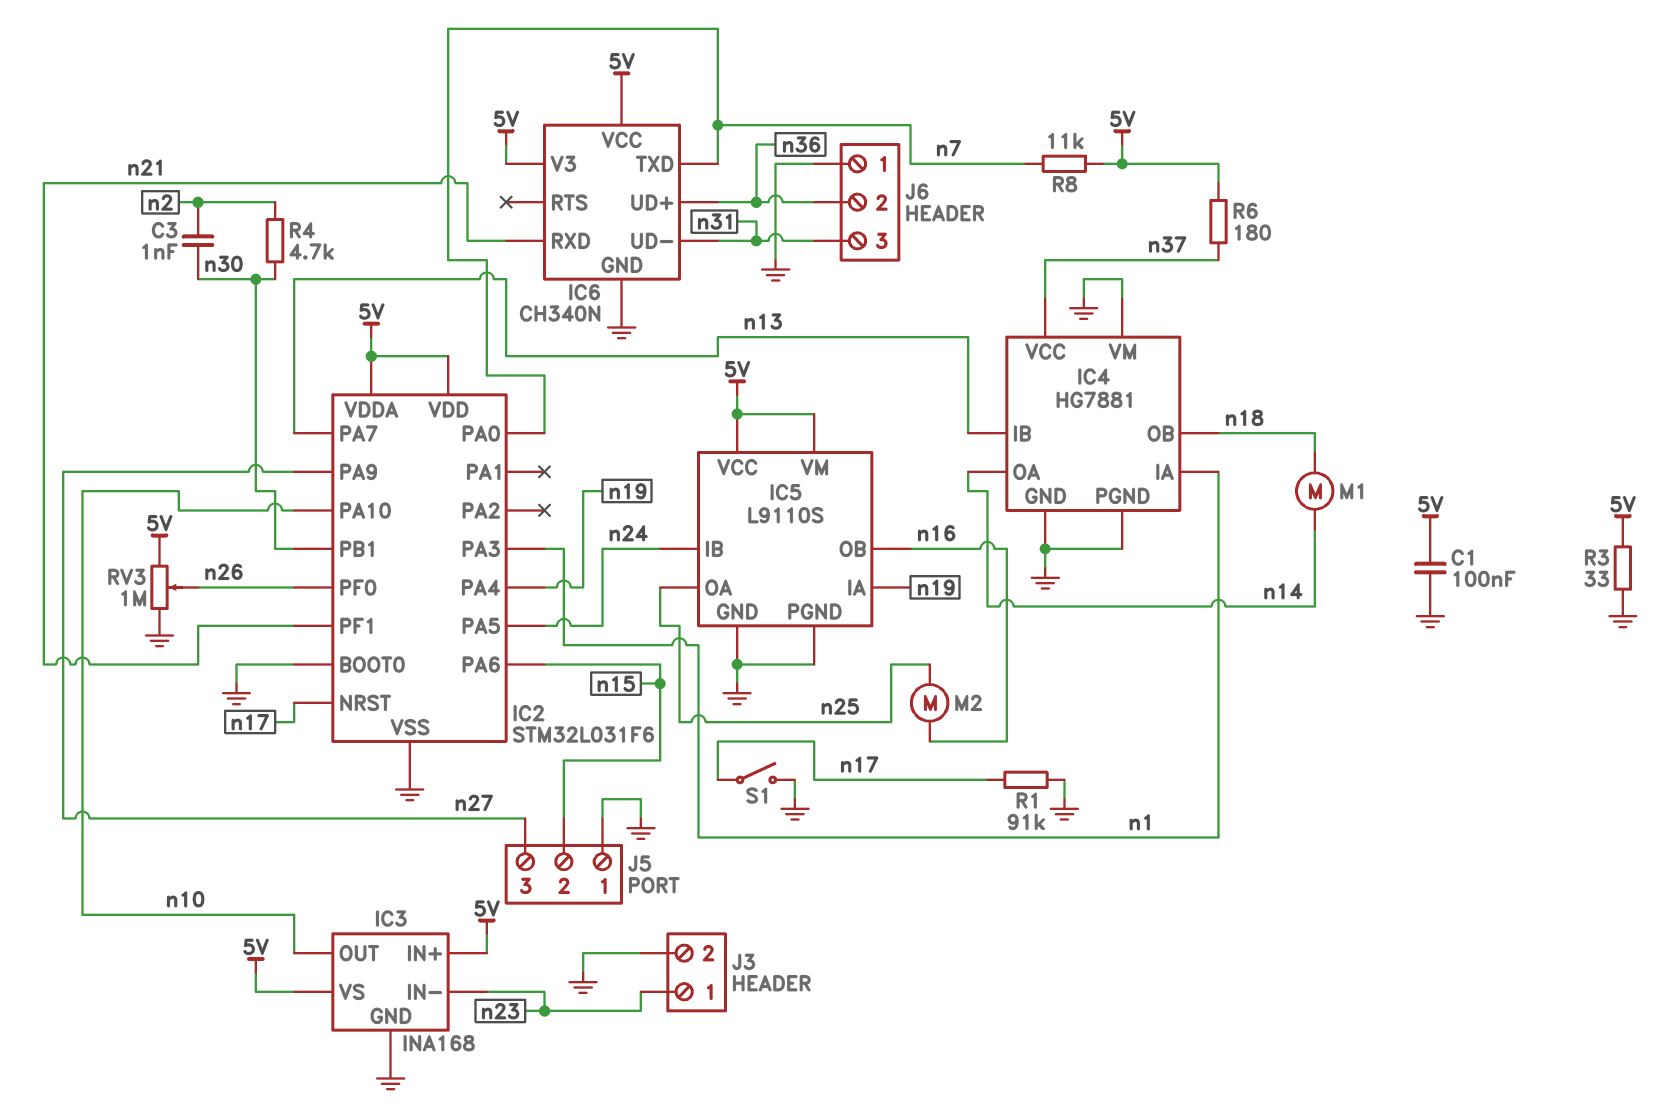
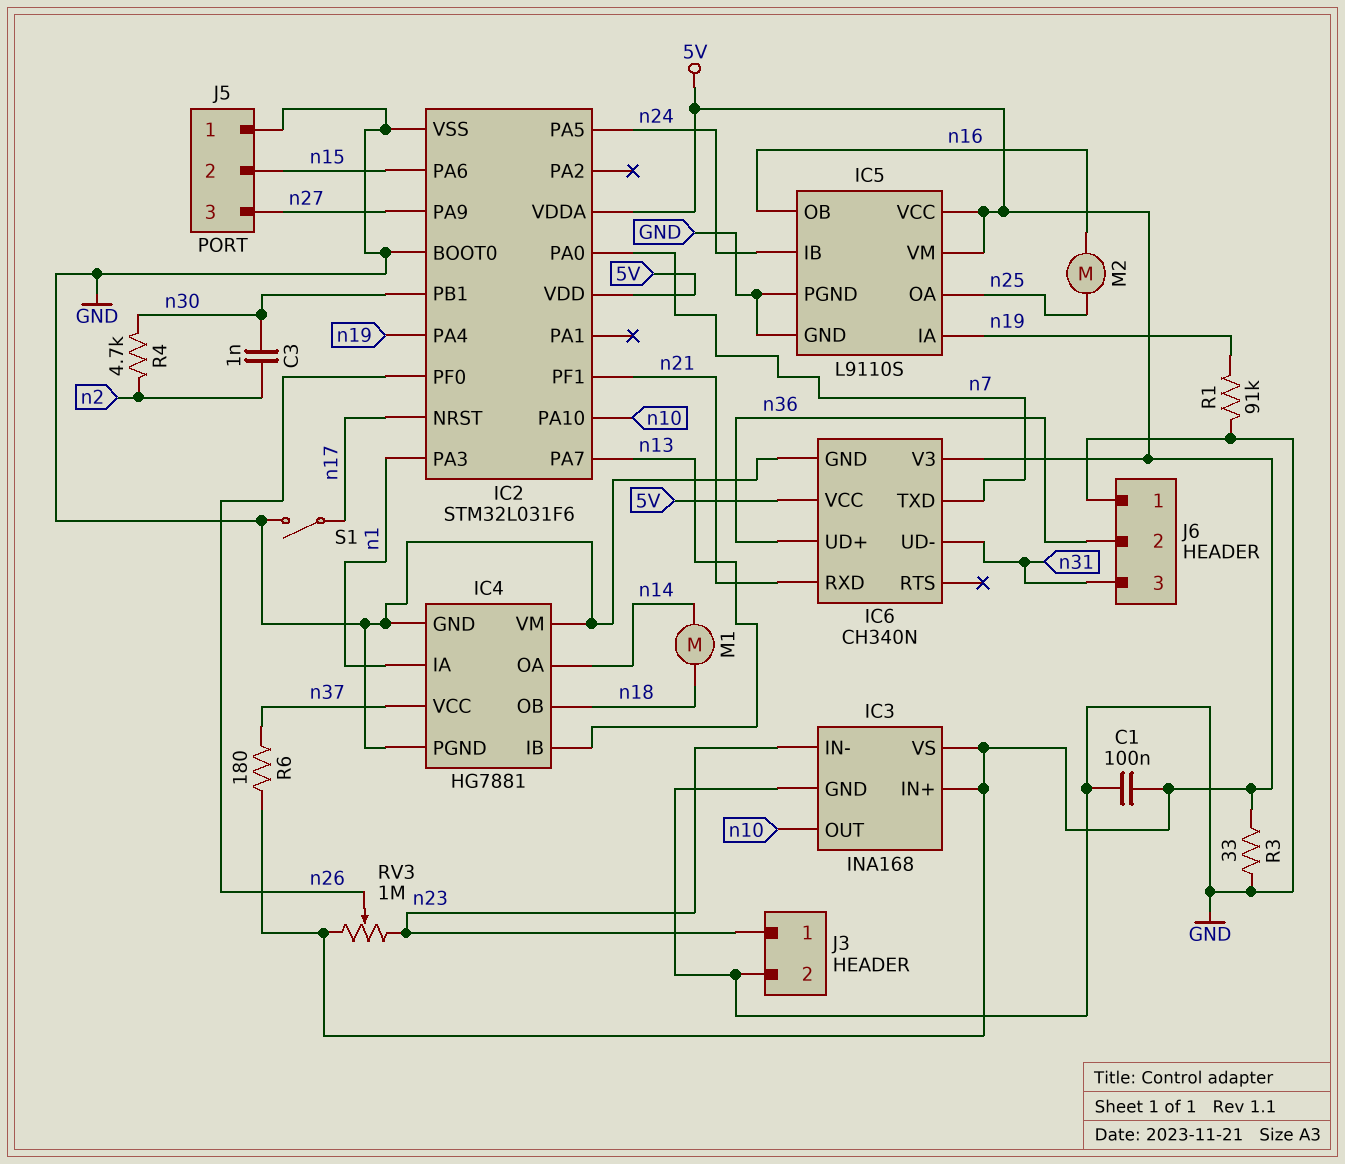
R1: 91k (GND, n17) -> 91k (GND, n19)
R8: 11k (5V, n7) -> none
RV3: 1M (5V, GND, wiper n26) -> 1M (5V, n23, wiper n26)

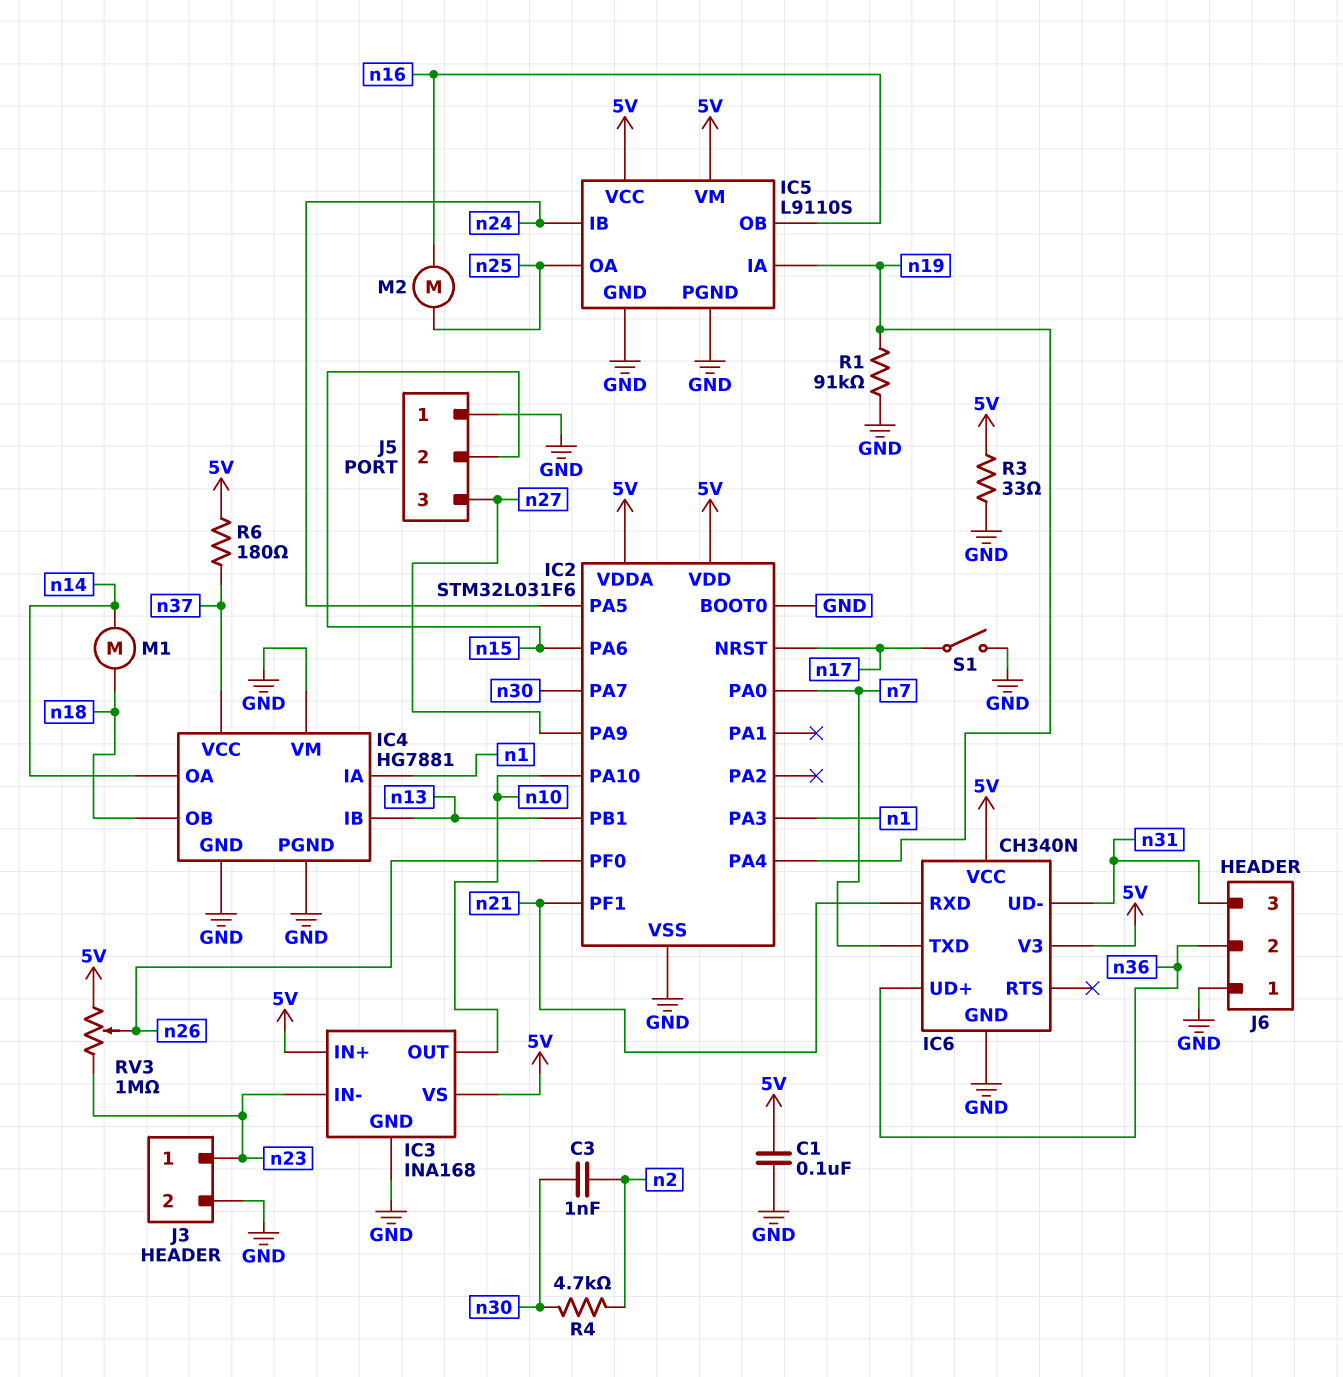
IC2 pin PA7: n13 -> n30
IC2 pin PB1: n30 -> n13

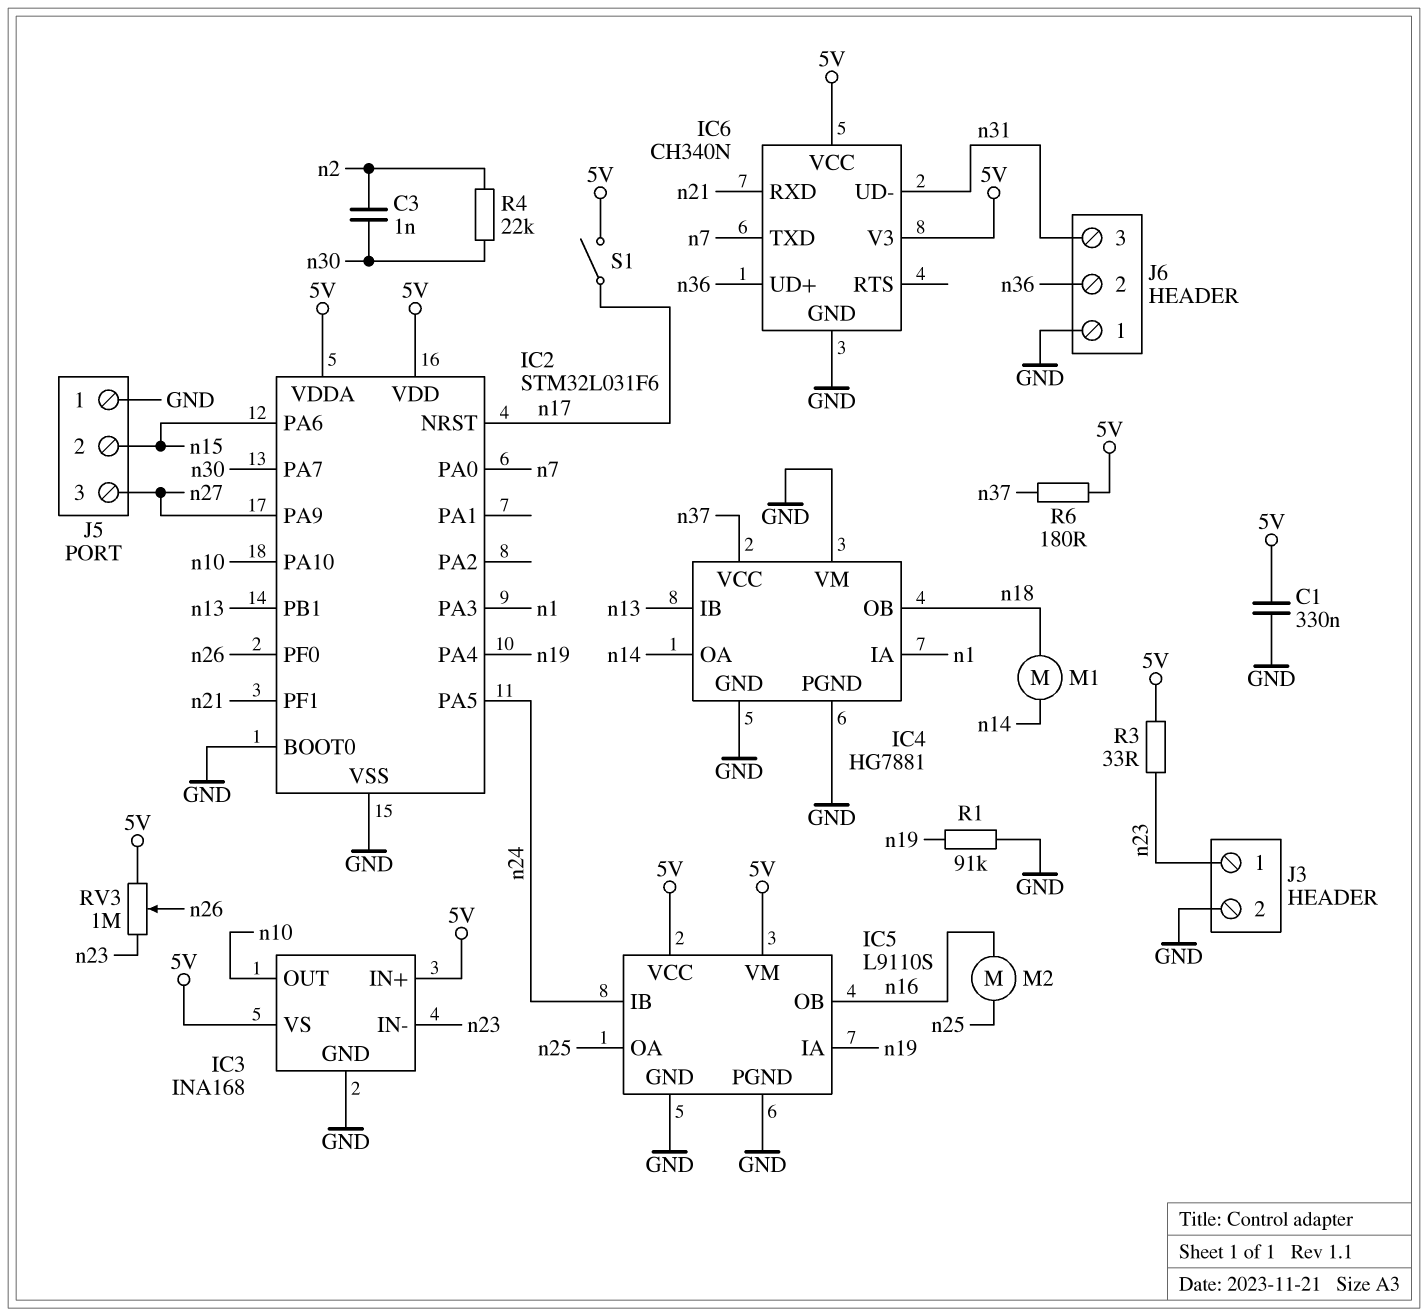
C1: 100nF (5V, GND) -> 330nF (5V, GND)
R3: 33 (5V, GND) -> 33 (5V, n23)
R4: 4.7k (n2, n30) -> 22k (n2, n30)
S1: switch (GND, n17) -> switch (5V, n17)

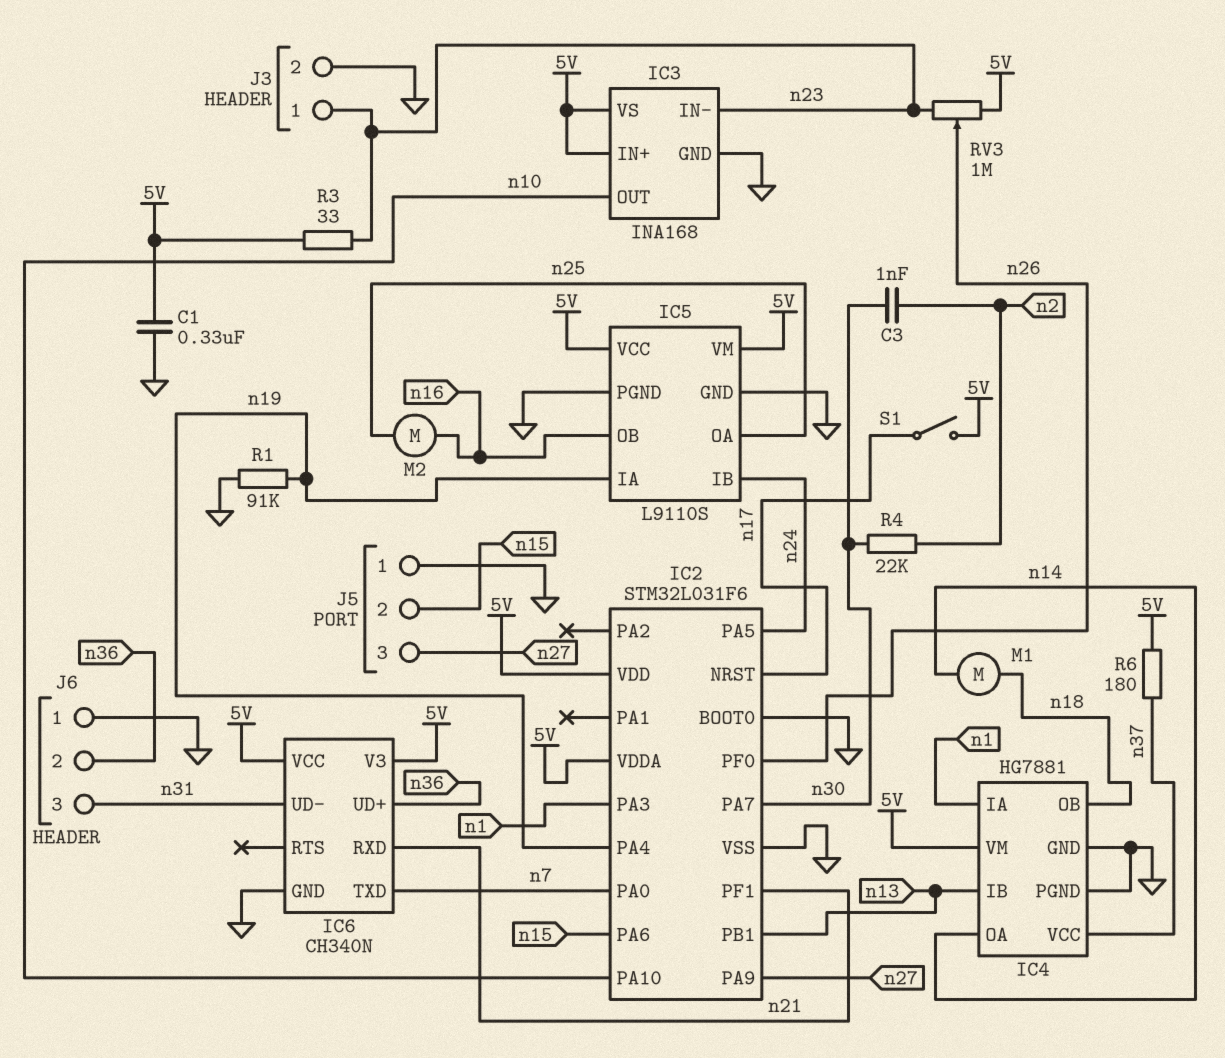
IC4 pin VM: GND -> 5V

